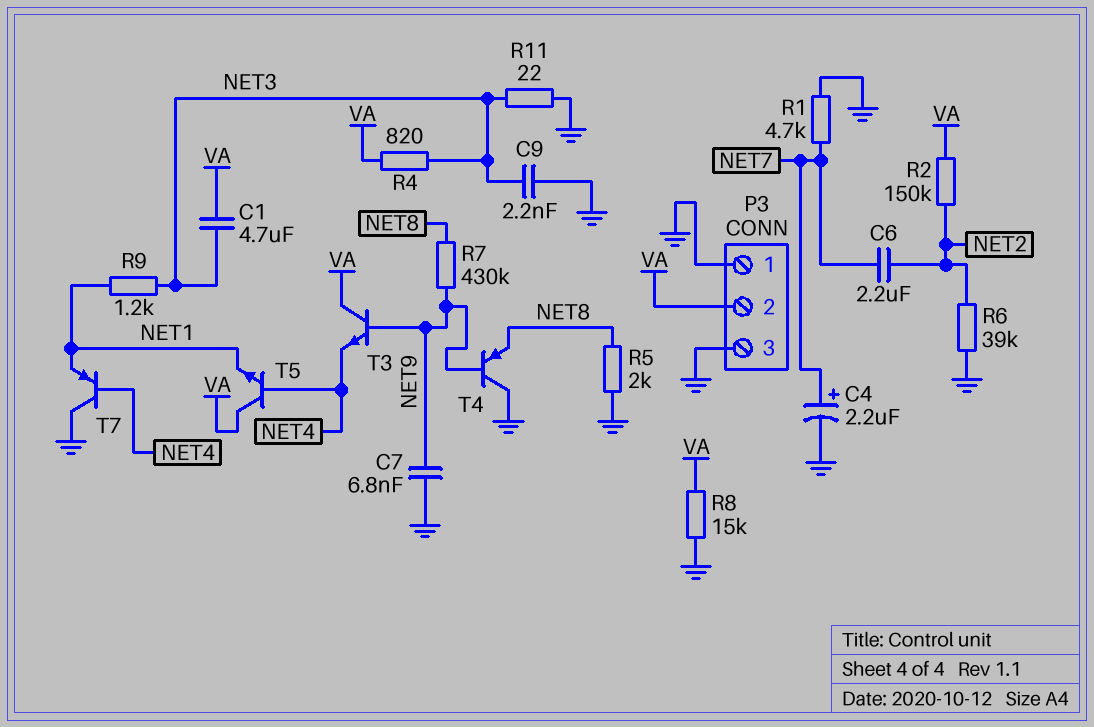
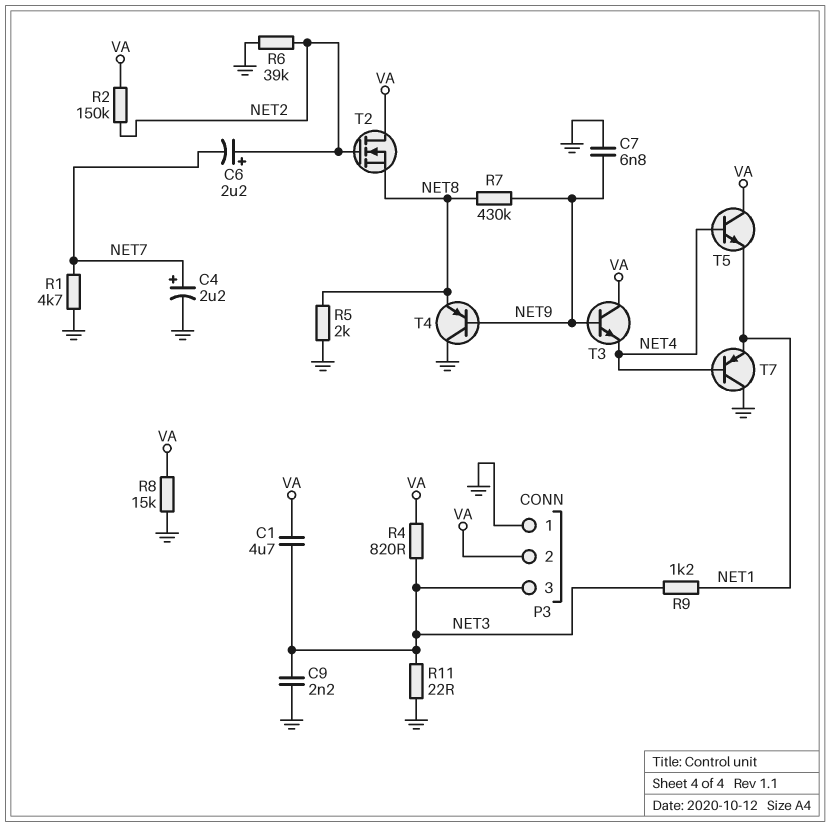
C6: 2.2uF (NET2, NET7) -> 2.2uF (plus NET2, minus NET7)
P3 pin 3: GND -> NET3
T2: none -> NMOS (G NET2, D VA, S NET8)

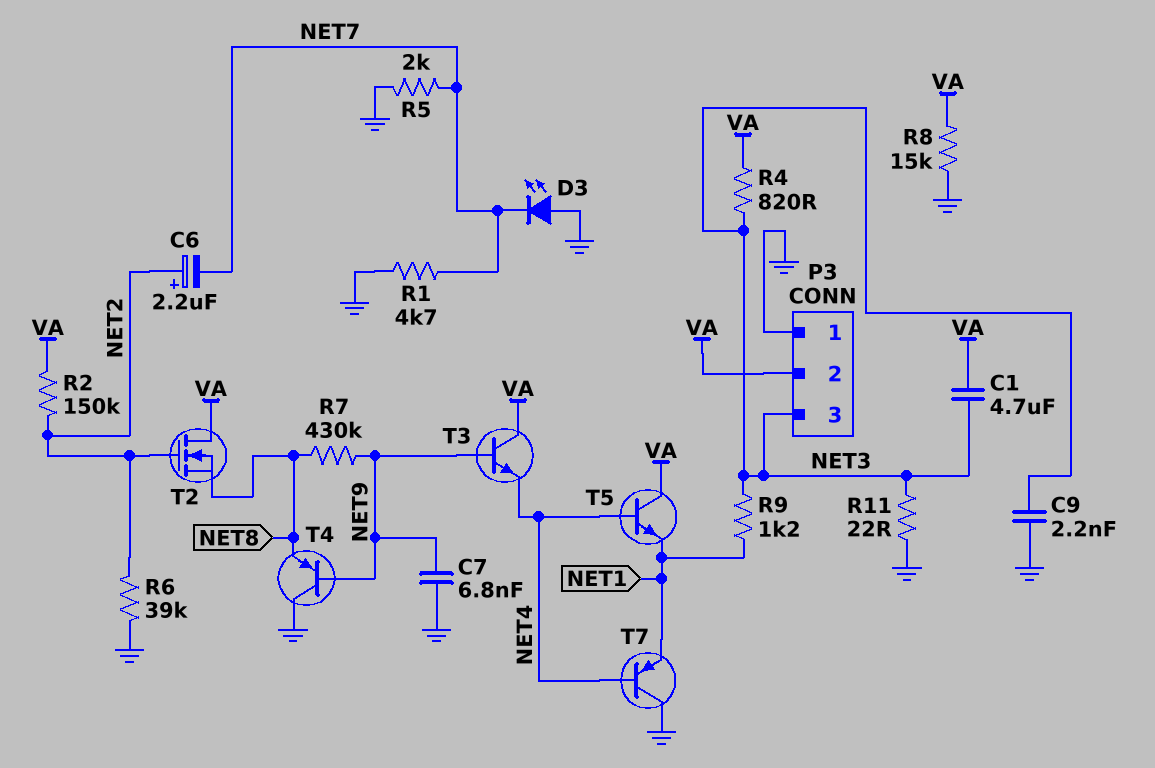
C4: 2.2uF (plus NET7, minus GND) -> none
D3: none -> LED (A GND, K NET7)
R5: 2k (GND, NET8) -> 2k (GND, NET7)

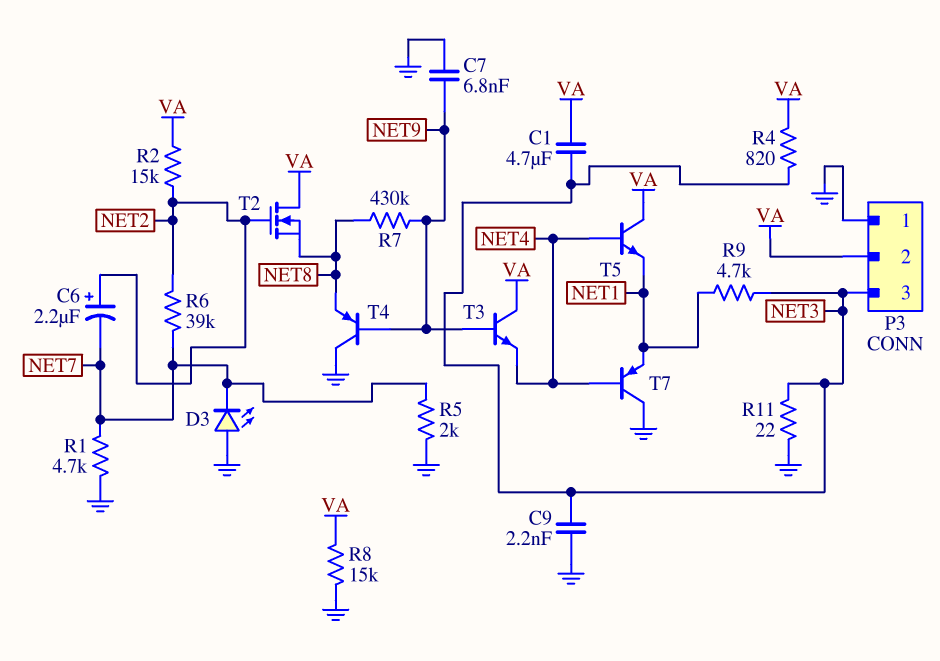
R2: 150k (NET2, VA) -> 15k (NET2, VA)
R6: 39k (GND, NET2) -> 39k (NET2, NET7)
R9: 1.2k (NET1, NET3) -> 4.7k (NET1, NET3)

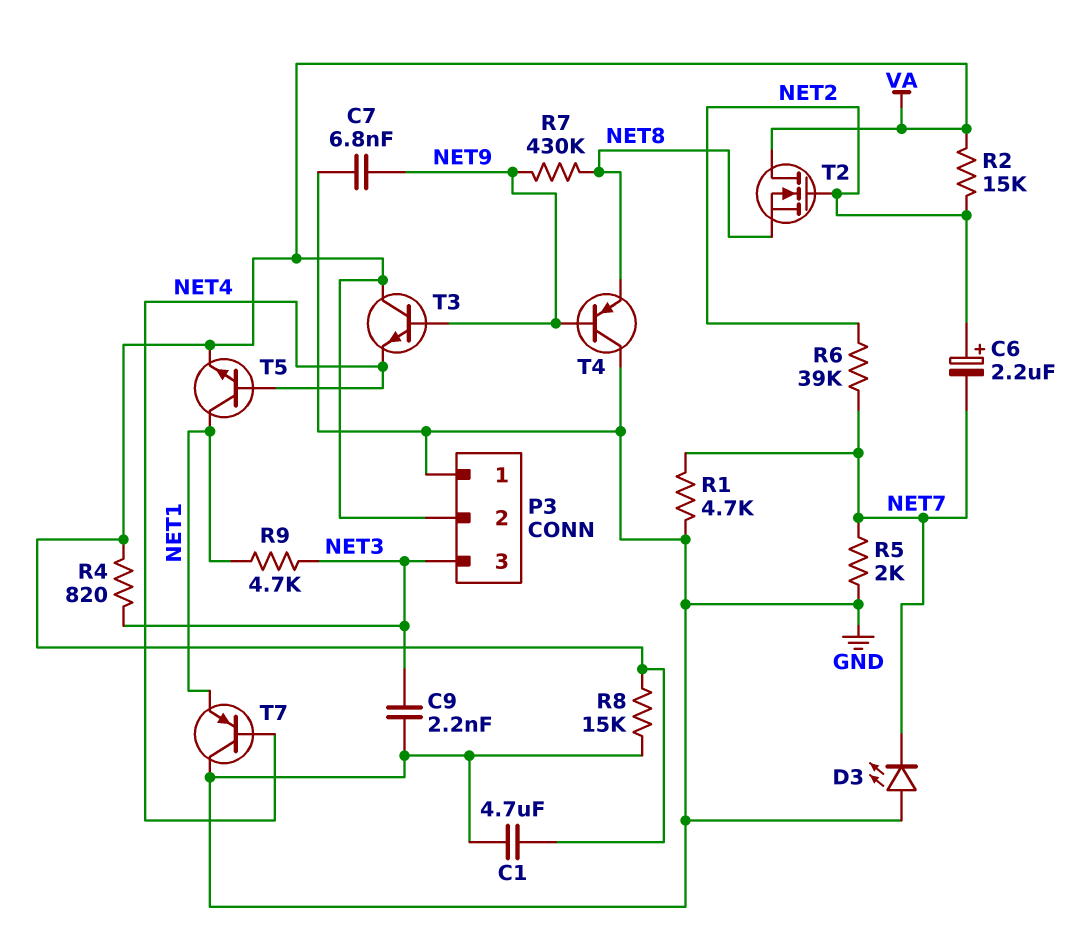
C1: 4.7uF (NET3, VA) -> 4.7uF (GND, VA)
R11: 22 (GND, NET3) -> none
T5: NPN (B NET4, C VA, E NET1) -> NPN (B NET4, C NET1, E VA)

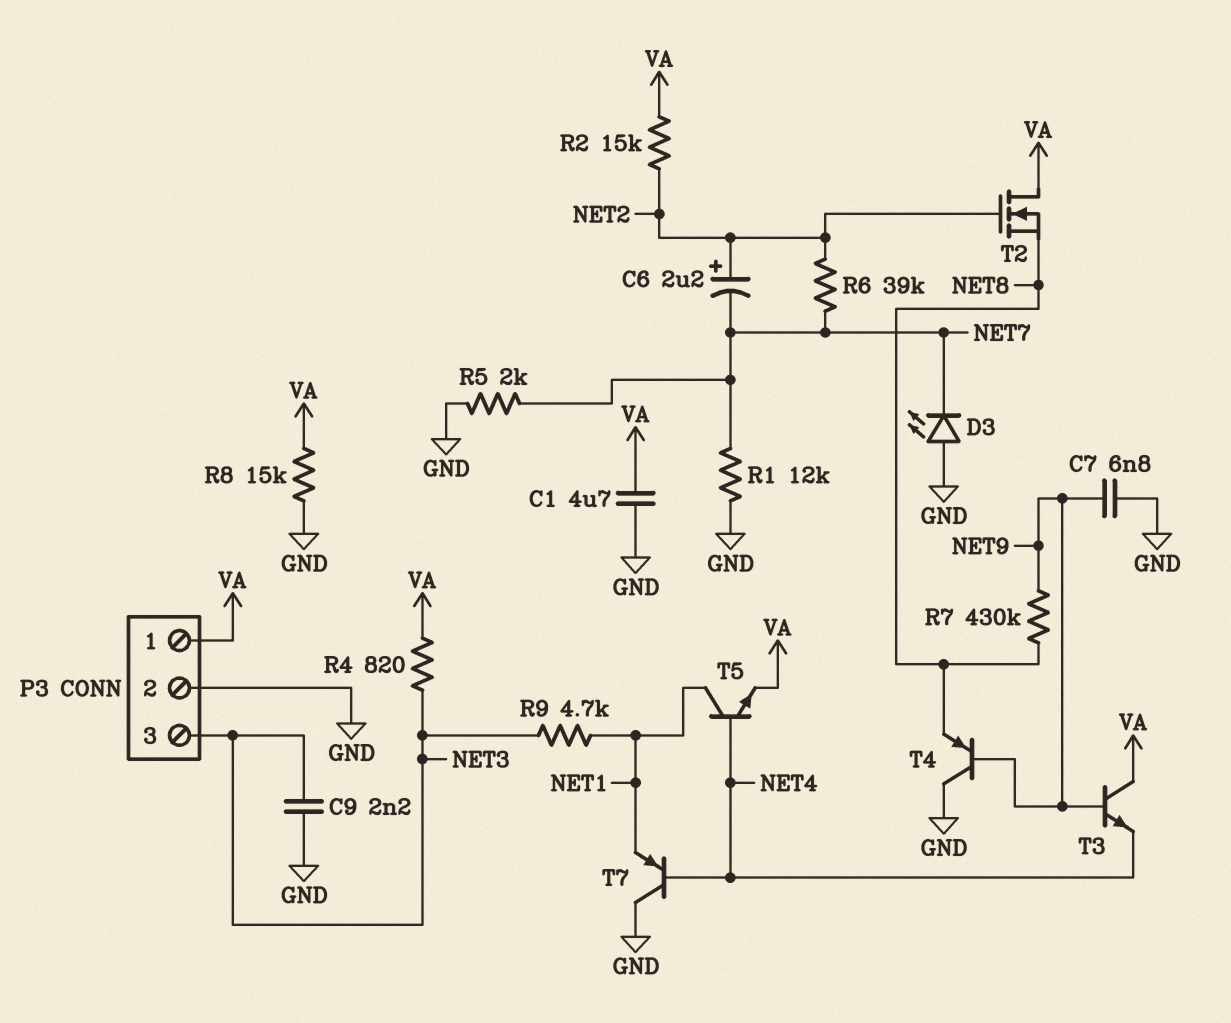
P3 pin 1: GND -> VA
P3 pin 2: VA -> GND
R1: 4.7k (GND, NET7) -> 12k (GND, NET7)

